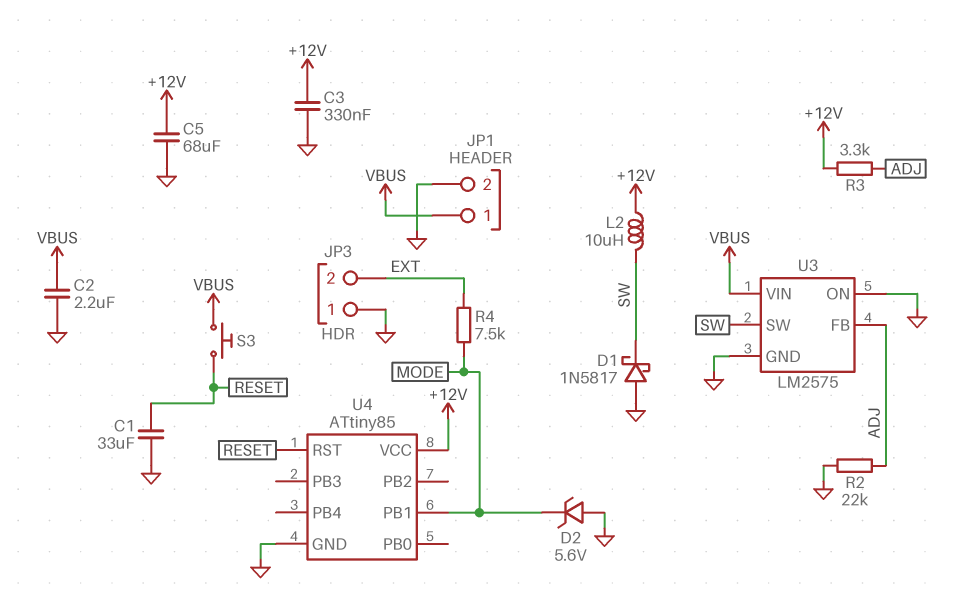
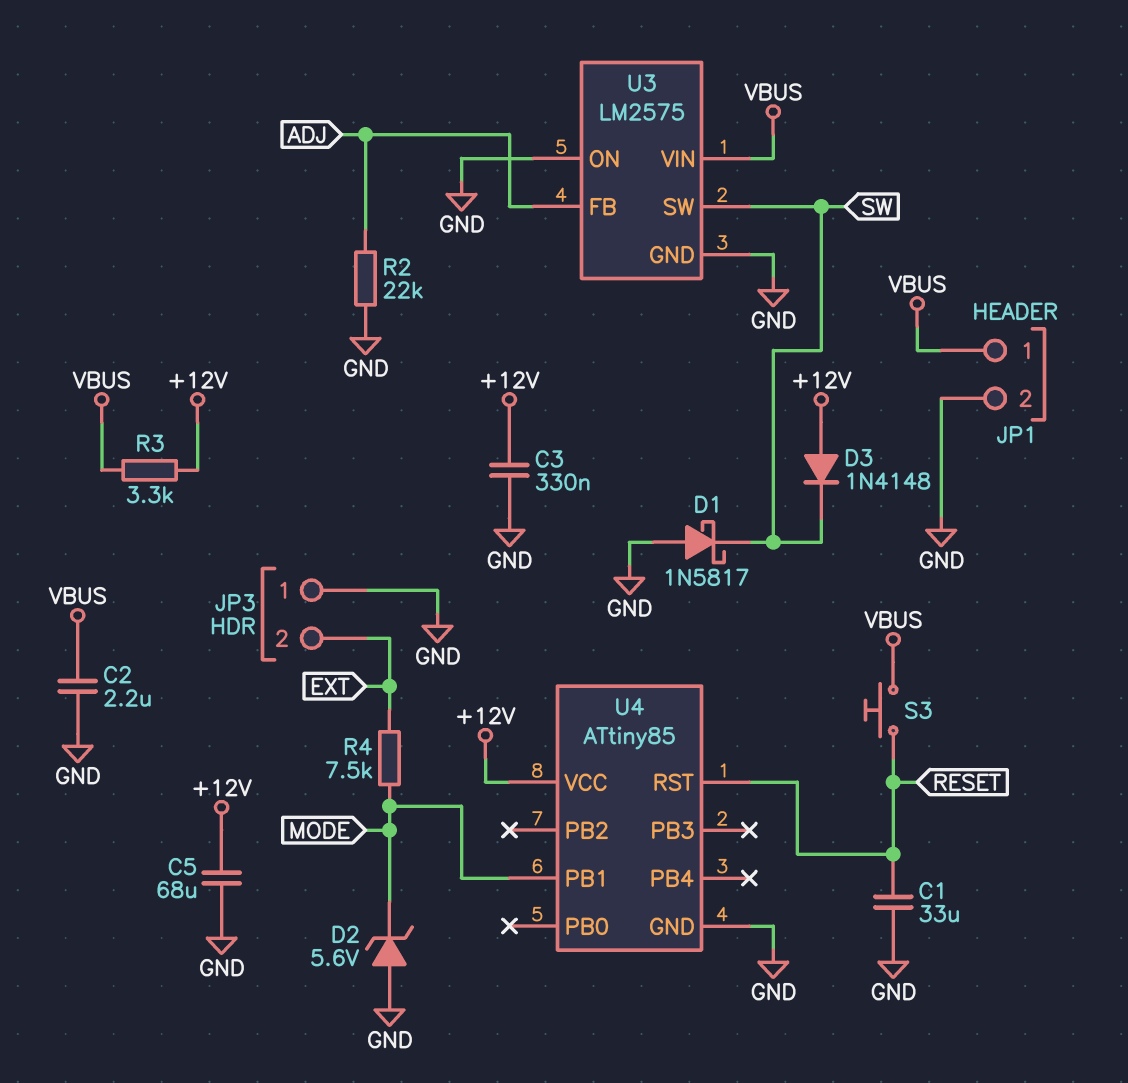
D3: none -> diode 1N4148 (A +12V, K SW)
L2: 10uH (+12V, SW) -> none
R3: 3.3k (+12V, ADJ) -> 3.3k (+12V, VBUS)

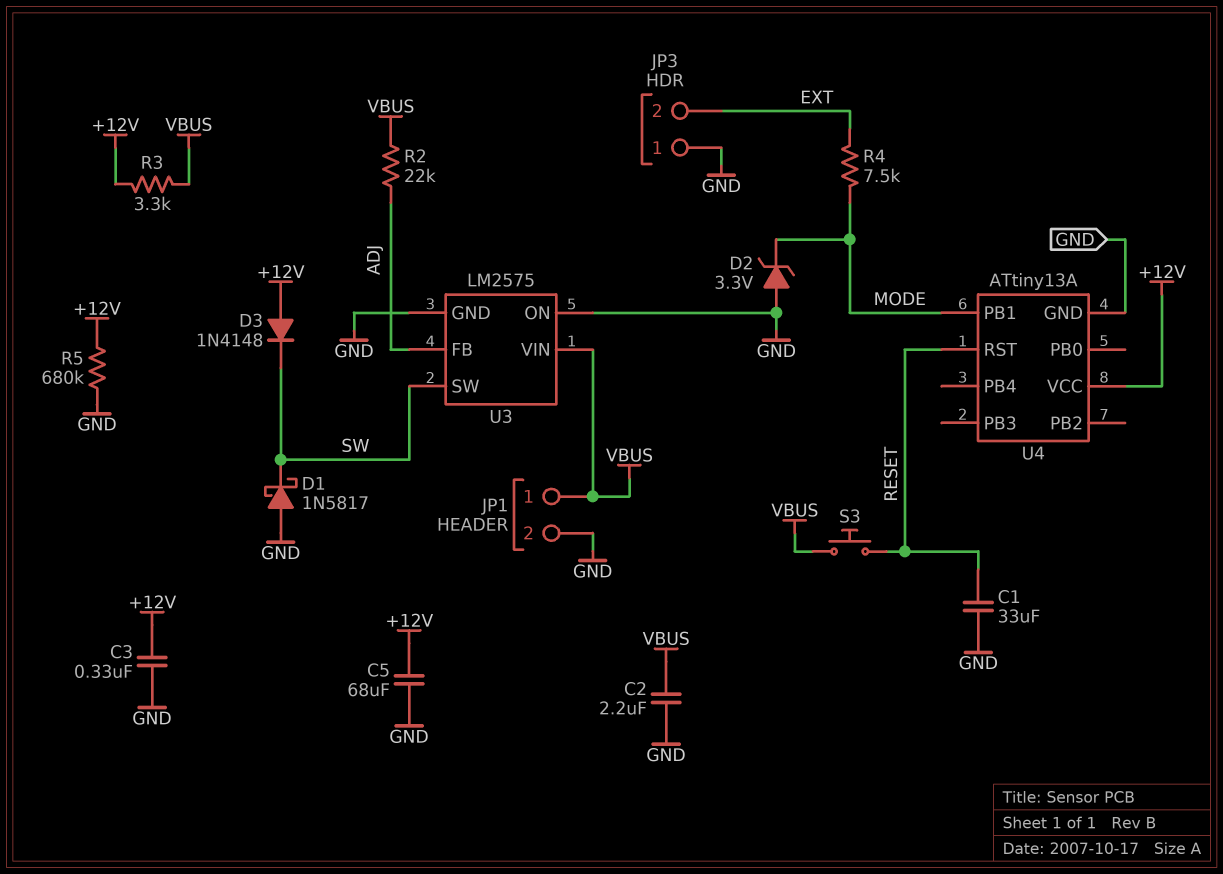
D2: zener 5.6V (A GND, K MODE) -> zener 3.3V (A GND, K MODE)
R2: 22k (ADJ, GND) -> 22k (ADJ, VBUS)
R5: none -> 680k (+12V, GND)
U4: ATtiny85 -> ATtiny13A

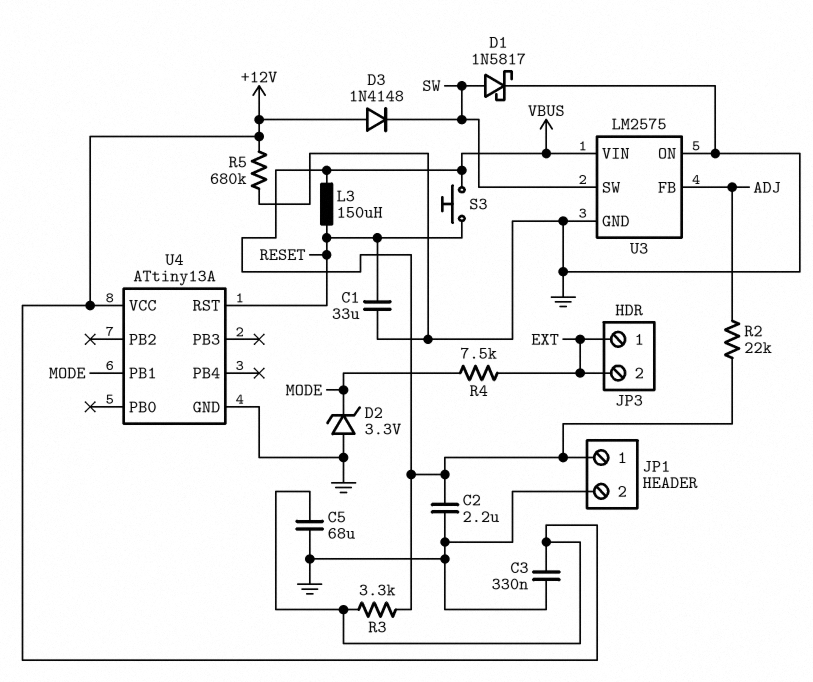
D1: schottky 1N5817 (A GND, K SW) -> schottky 1N5817 (A SW, K GND)
JP3 pin 1: GND -> EXT
L3: none -> 150uH (RESET, VBUS)

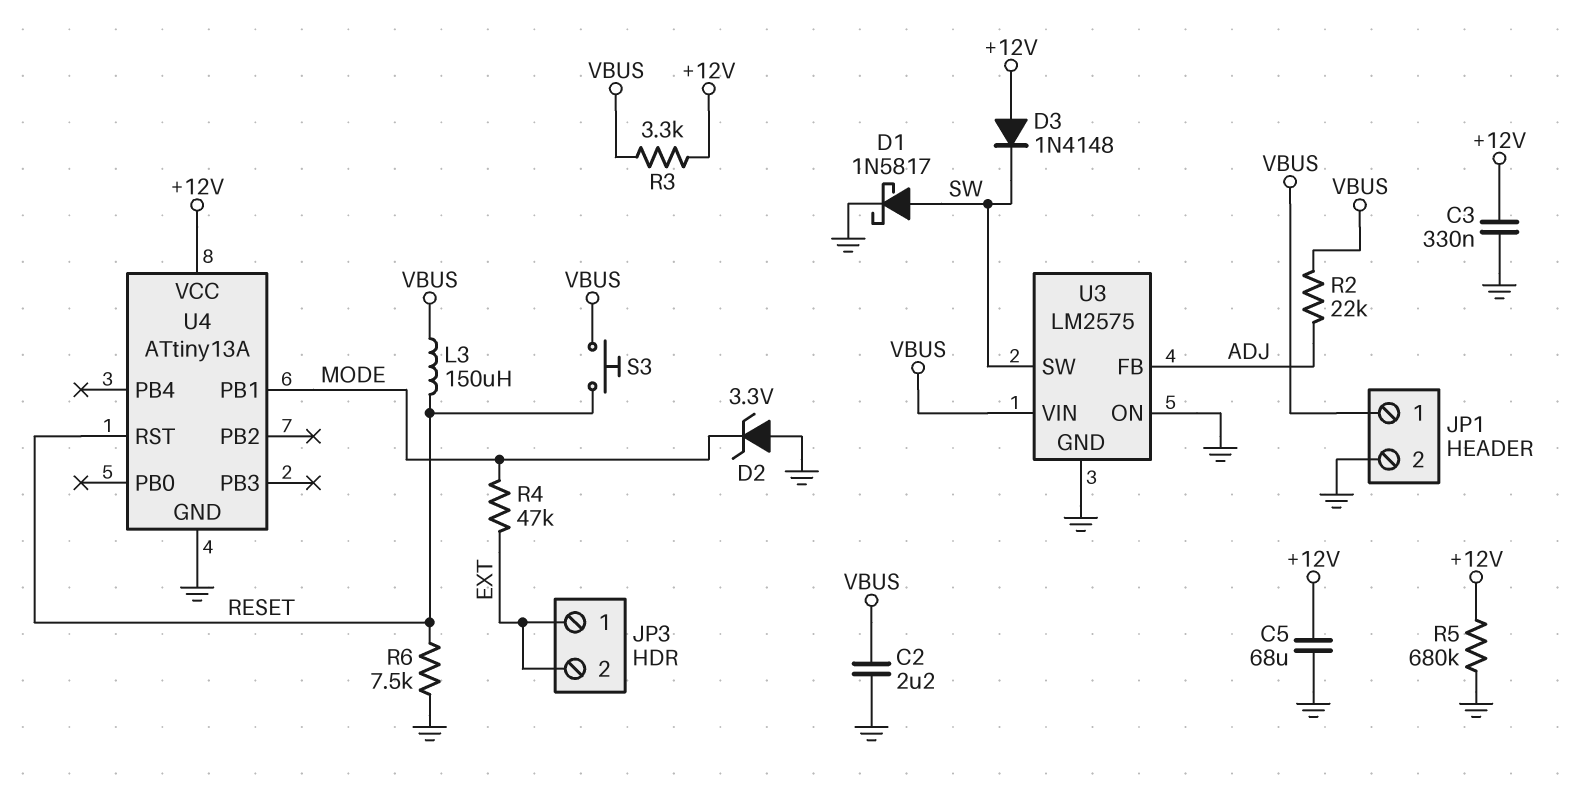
C1: 33uF (GND, RESET) -> none
R4: 7.5k (EXT, MODE) -> 47k (EXT, MODE)
R6: none -> 7.5k (GND, RESET)

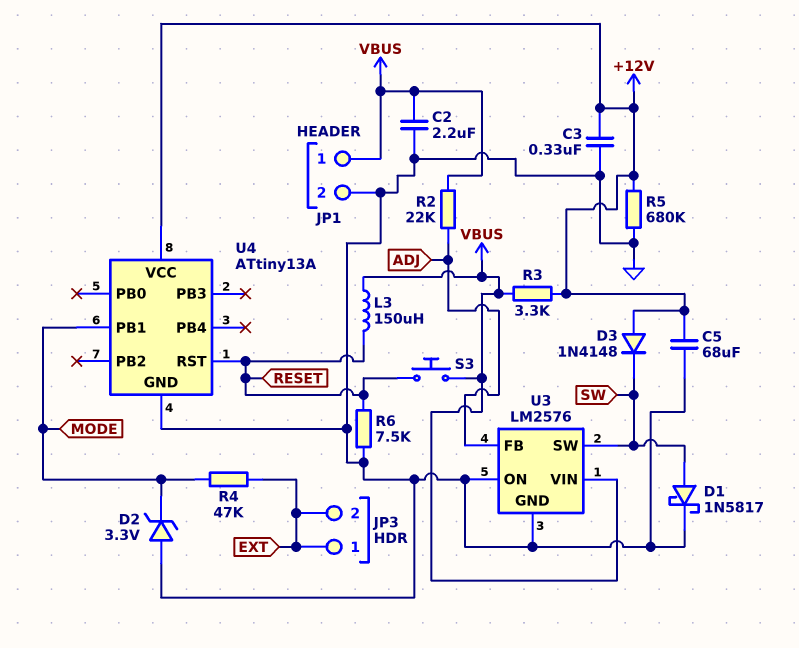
U3: LM2575 -> LM2576

